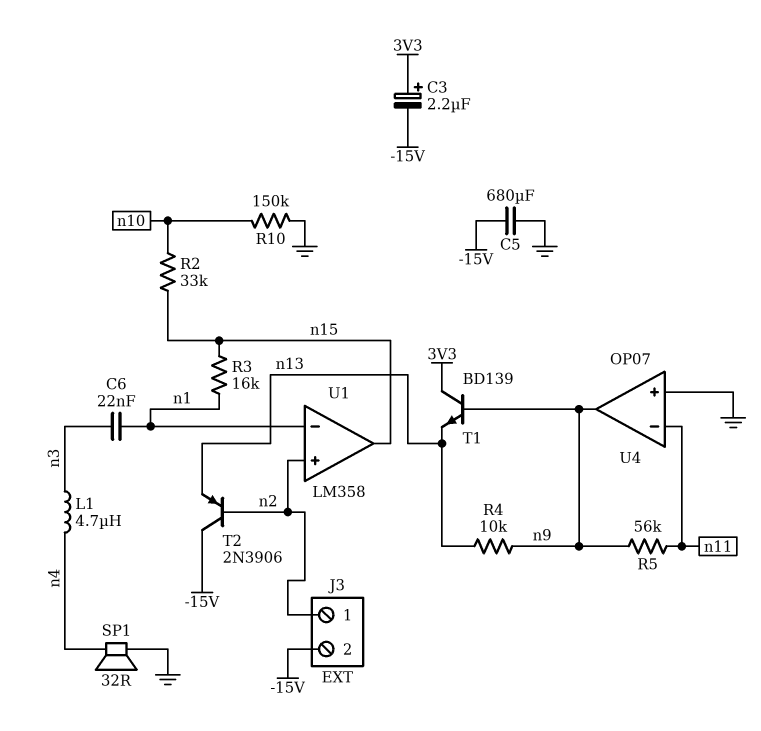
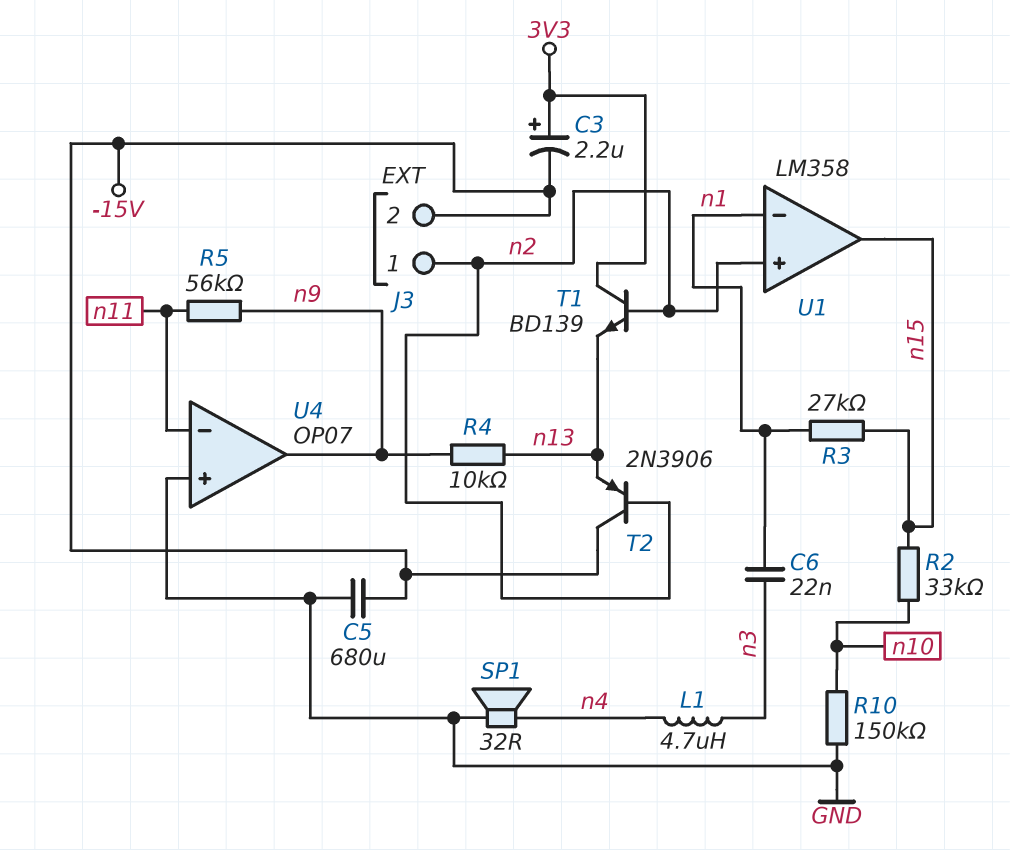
R3: 16k (n1, n15) -> 27k (n1, n15)
T1: NPN BD139 (B n9, C 3V3, E n13) -> NPN BD139 (B n2, C 3V3, E n13)

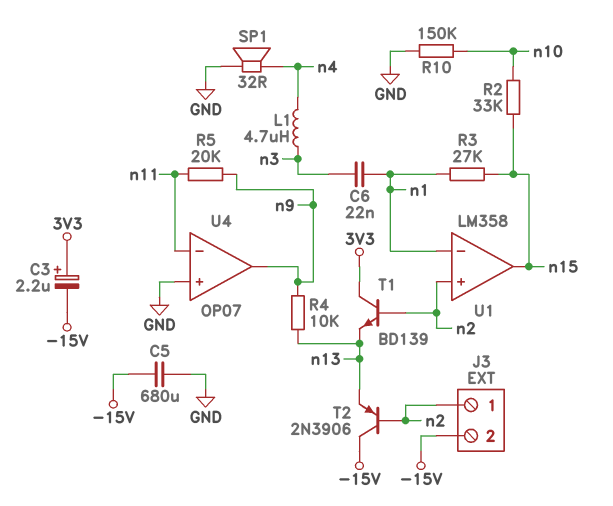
R5: 56k (n9, n11) -> 20k (n9, n11)

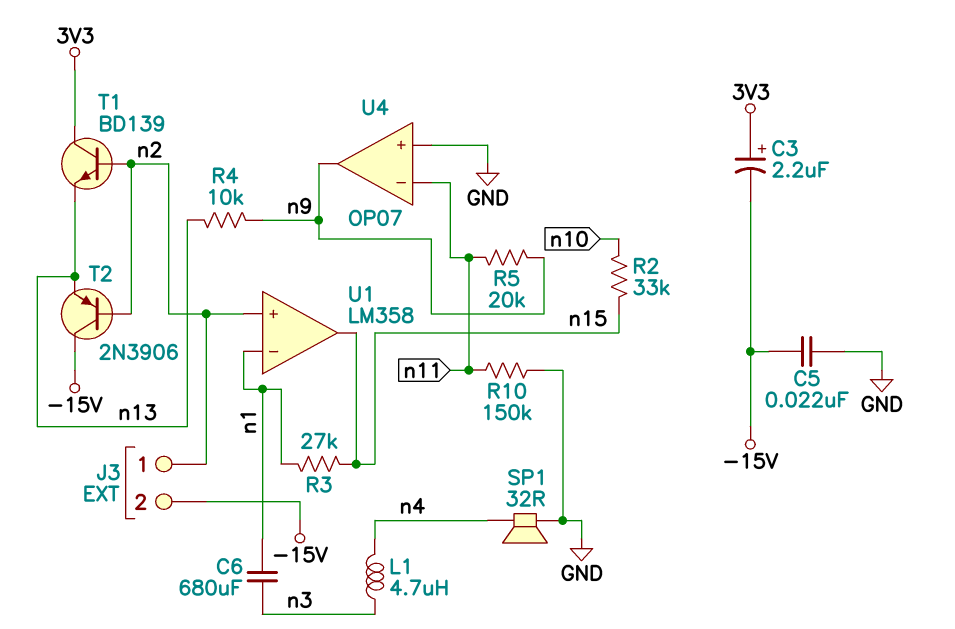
C5: 680uF (-15V, GND) -> 22nF (-15V, GND)
C6: 22nF (n1, n3) -> 680uF (n1, n3)
R10: 150k (GND, n10) -> 150k (GND, n11)

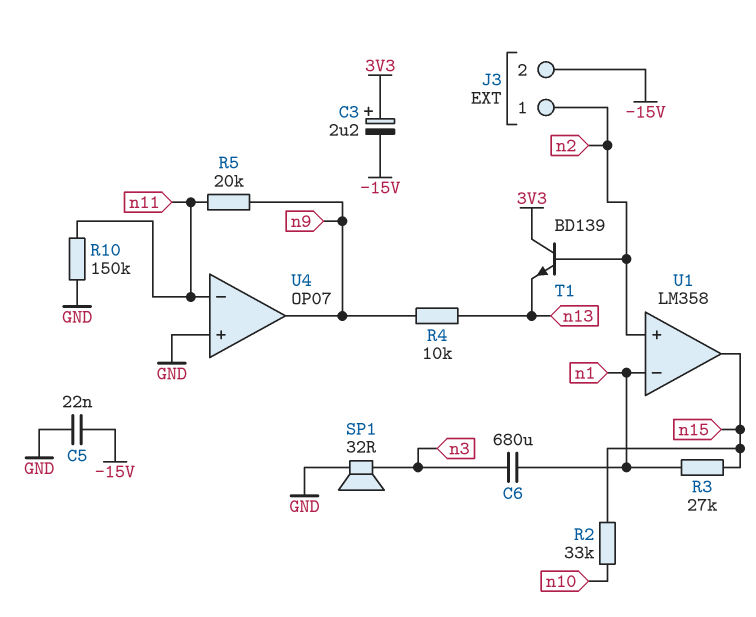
L1: 4.7uH (n3, n4) -> none
SP1: speaker 32R (GND, n4) -> speaker 32R (GND, n3)
T2: PNP 2N3906 (B n2, C -15V, E n13) -> none

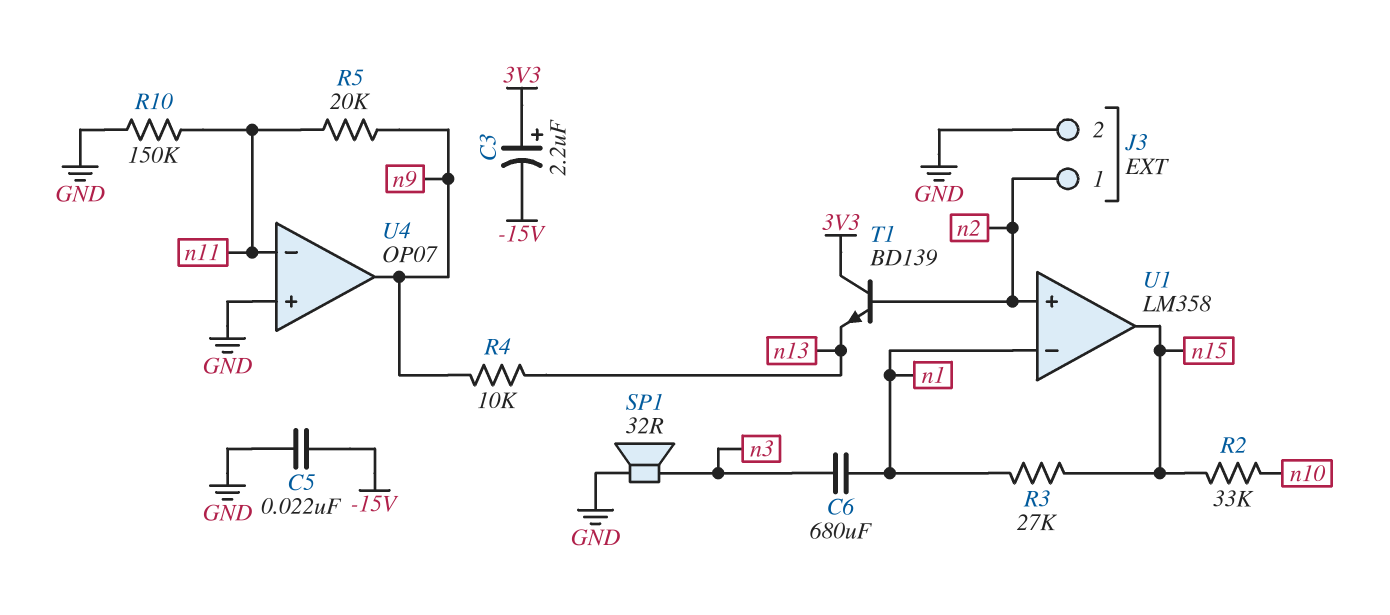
J3 pin 2: -15V -> GND

